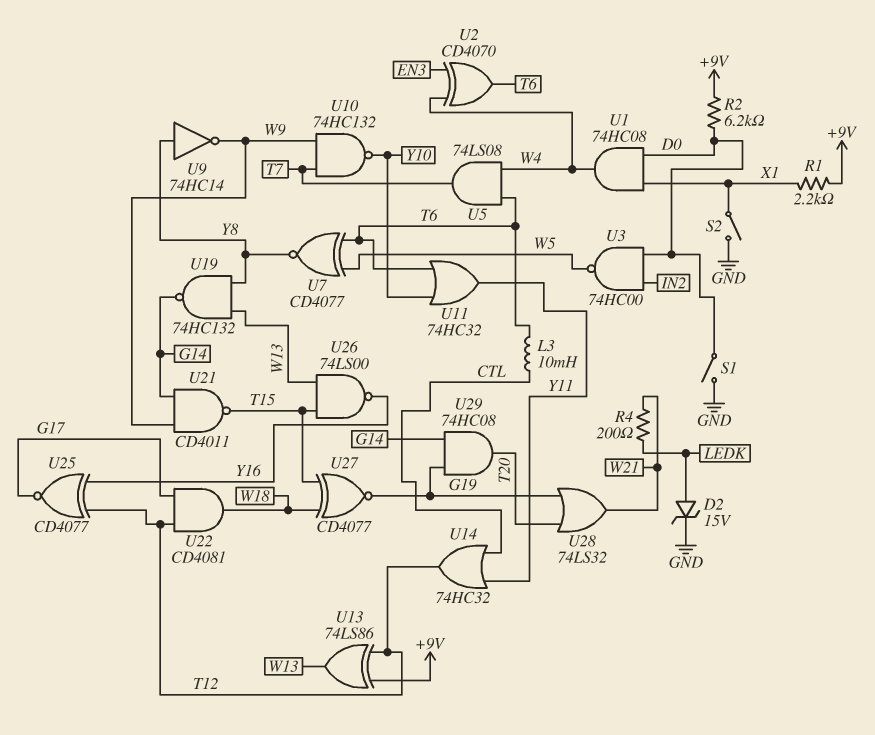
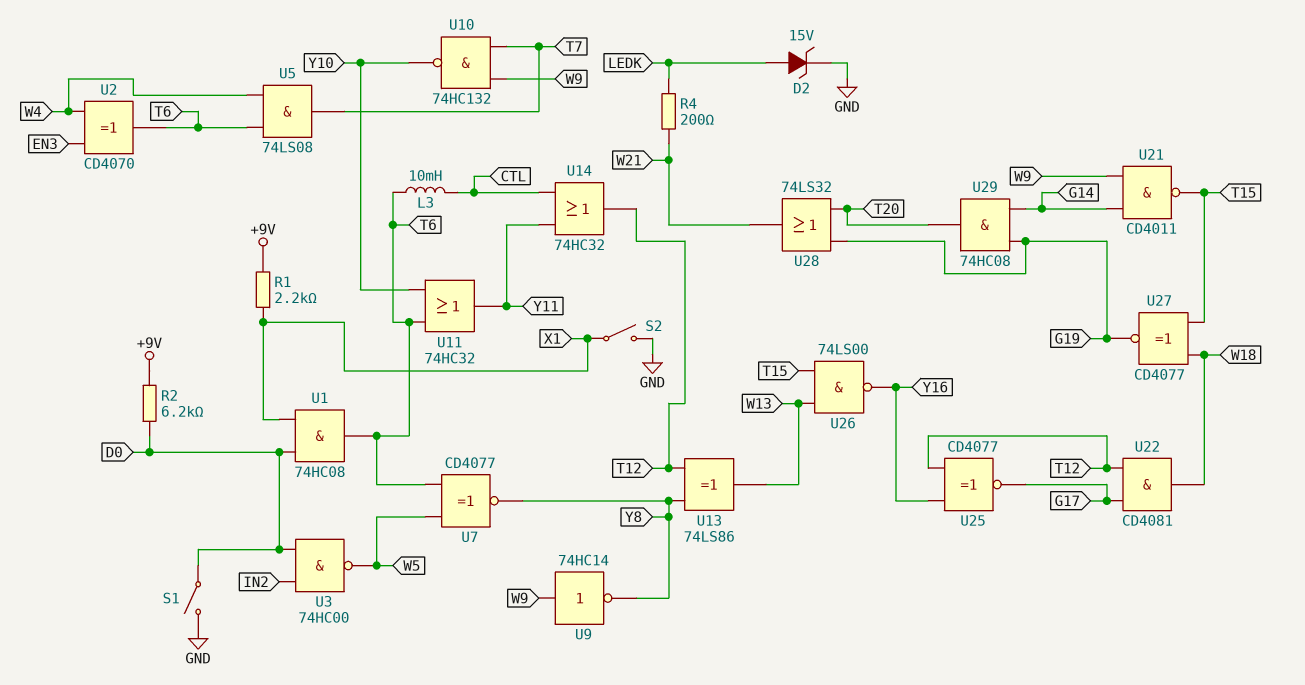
U1: AND 74HC08 (in D0, in X1, out W4) -> AND 74HC08 (in D0, in X1, out T6)
U9: NOT 74HC14 (in Y8, out W9) -> NOT 74HC14 (in W9, out Y8)
U13: XOR 74LS86 (in +9V, in T12, out W13) -> XOR 74LS86 (in T12, in Y8, out W13)
U19: NAND 74HC132 (in W13, in Y8, out G14) -> none

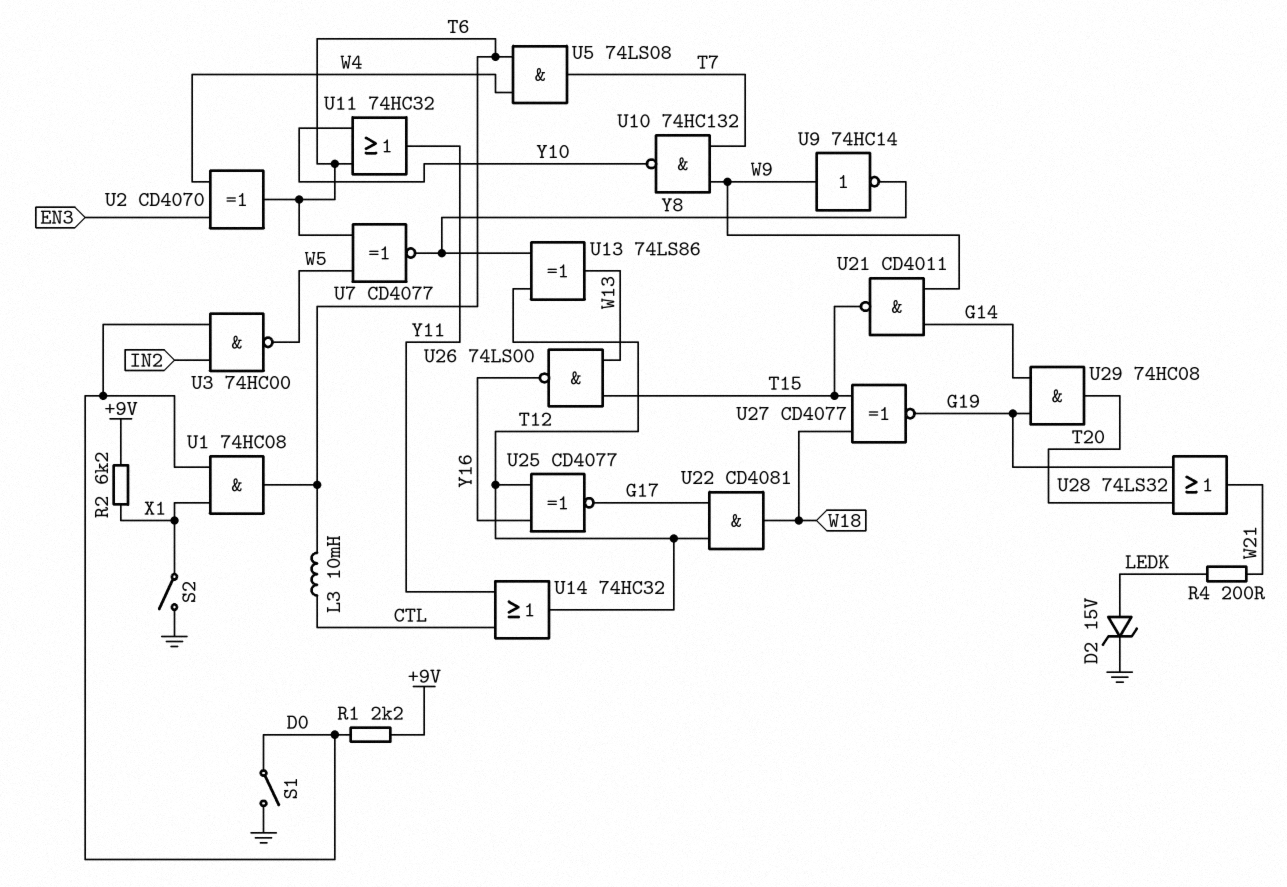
R1: 2.2k (+9V, X1) -> 2.2k (+9V, D0)
R2: 6.2k (+9V, D0) -> 6.2k (+9V, X1)

